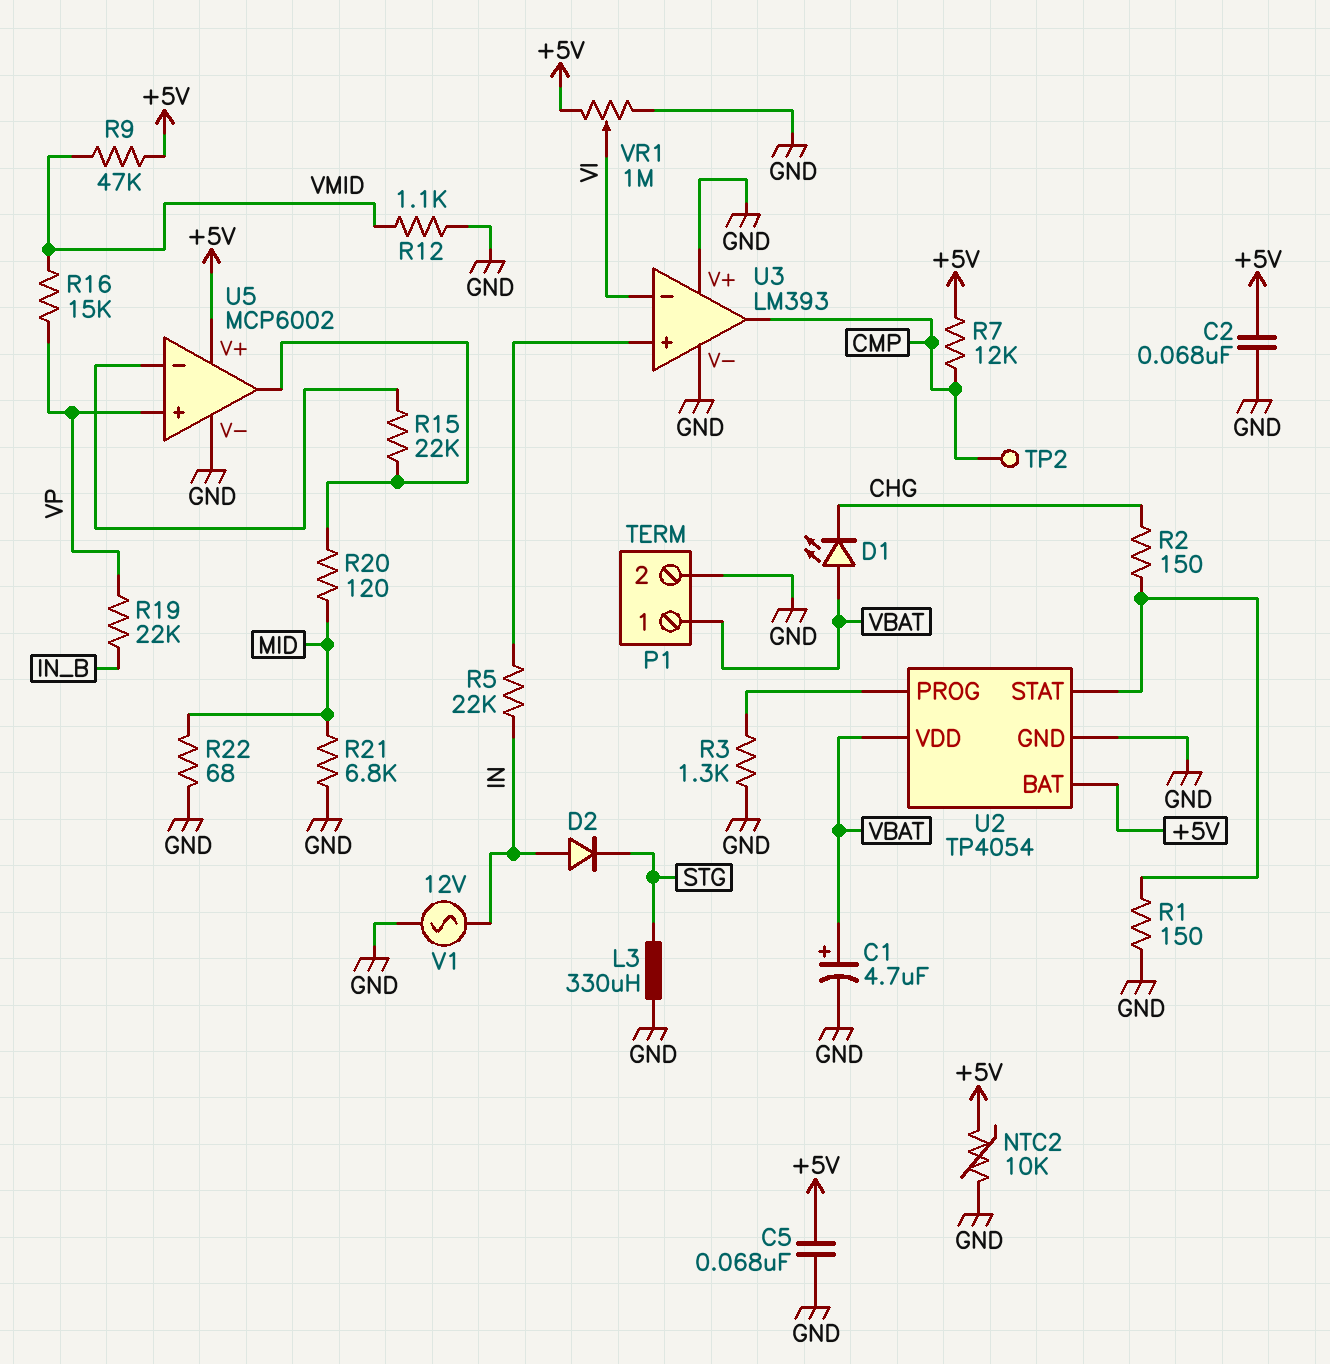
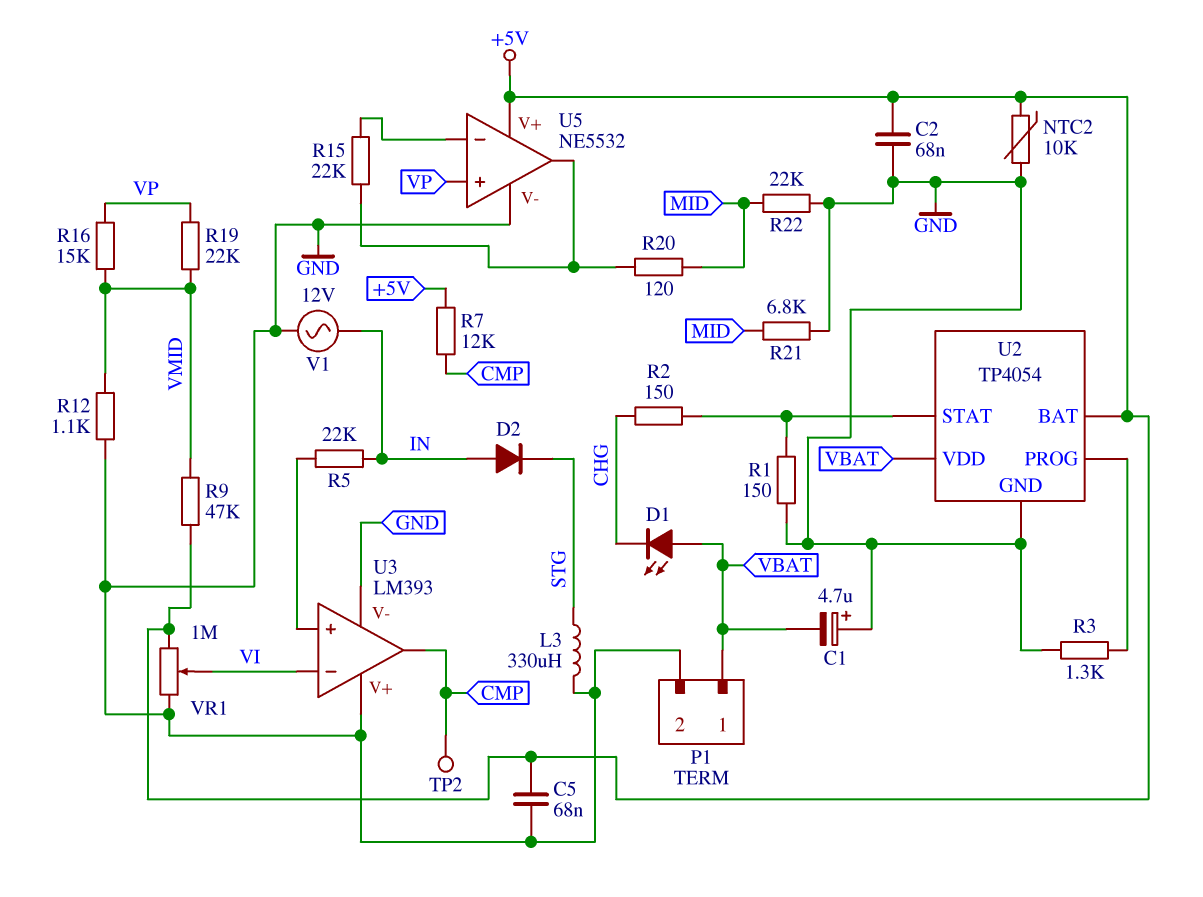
C1: 4.7uF (plus VBAT, minus GND) -> 4.7uF (plus GND, minus VBAT)
R19: 22k (IN_B, VP) -> 22k (VMID, VP)
R22: 68 (GND, MID) -> 22k (GND, MID)
U5: MCP6002 -> NE5532

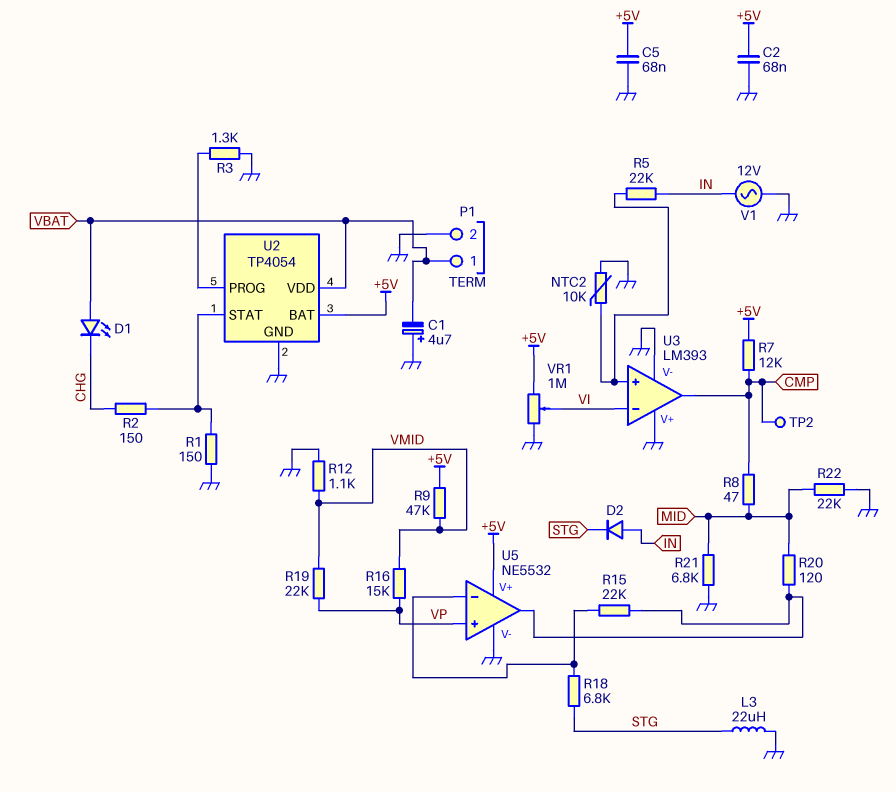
L3: 330uH (GND, STG) -> 22uH (GND, STG)
NTC2: 10k (+5V, GND) -> 10k (GND, U3/in+)
R8: none -> 47 (CMP, MID)
R18: none -> 6.8k (STG, U5/in-)

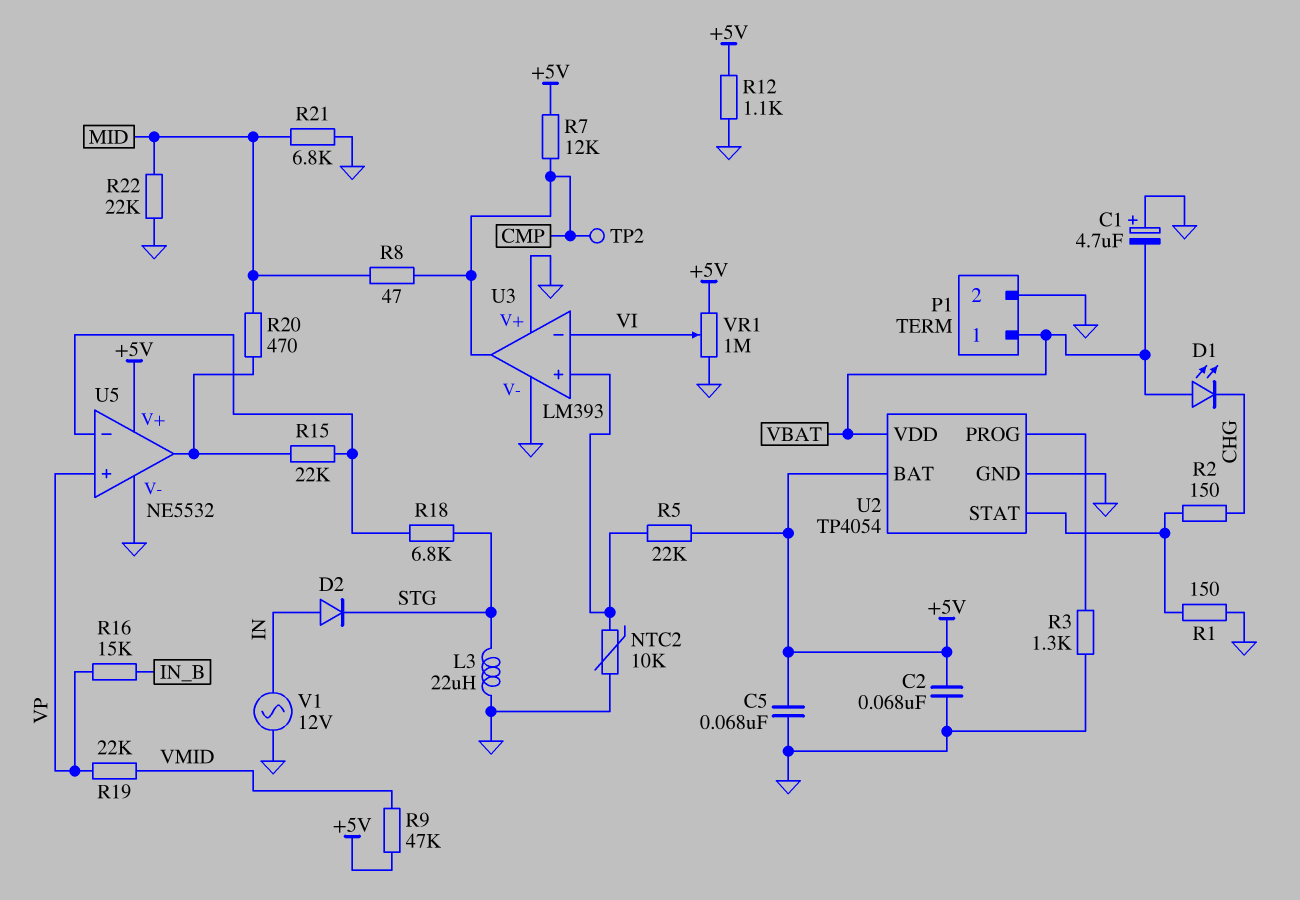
R5: 22k (IN, U3/in+) -> 22k (+5V, U3/in+)
R12: 1.1k (GND, VMID) -> 1.1k (+5V, GND)
R16: 15k (VMID, VP) -> 15k (IN_B, VP)
R20: 120 (MID, U5/out) -> 470 (MID, U5/out)

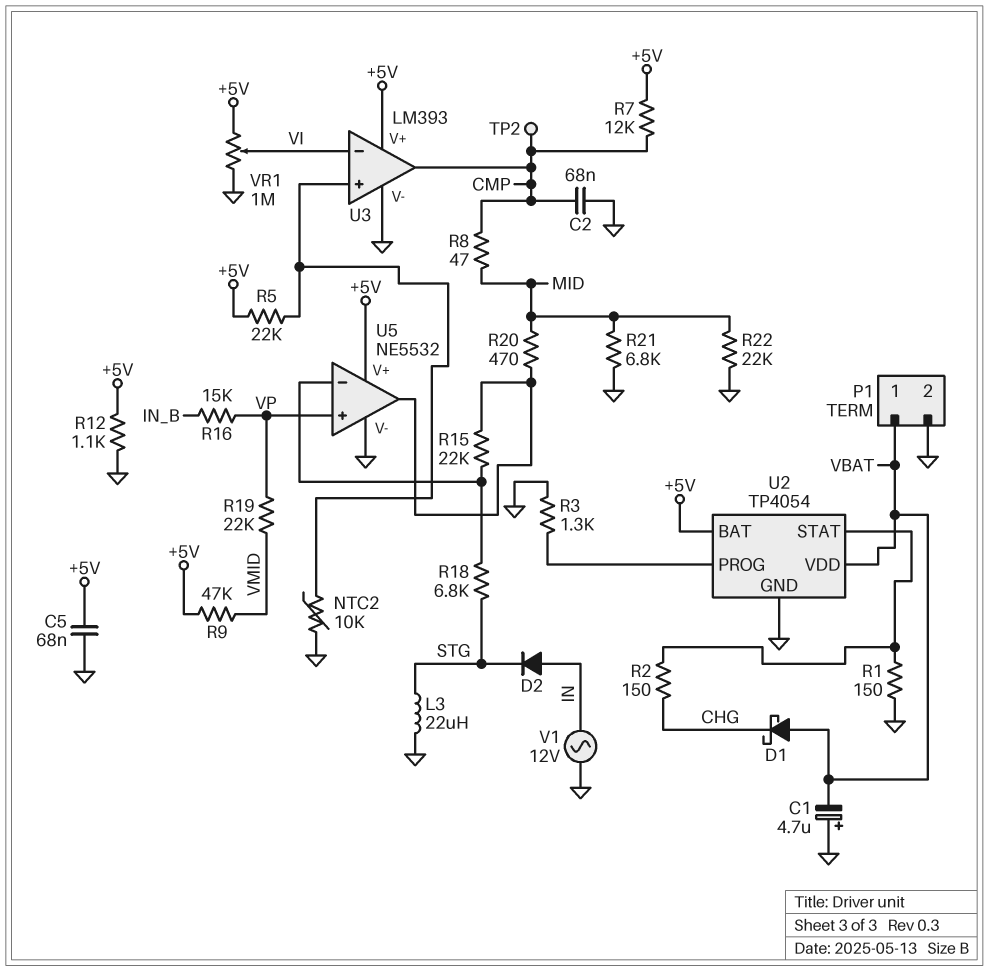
C2: 68nF (+5V, GND) -> 68nF (CMP, GND)
D1: LED (A VBAT, K CHG) -> schottky (A VBAT, K CHG)
U3 pin V+: GND -> +5V

